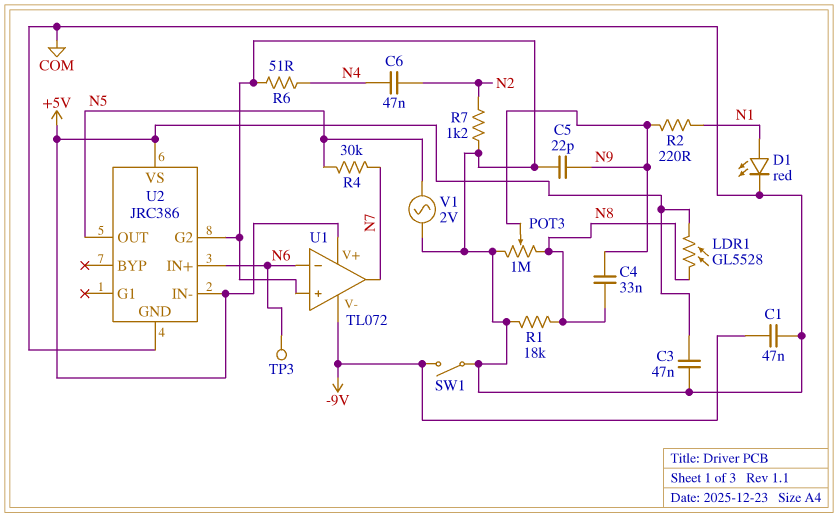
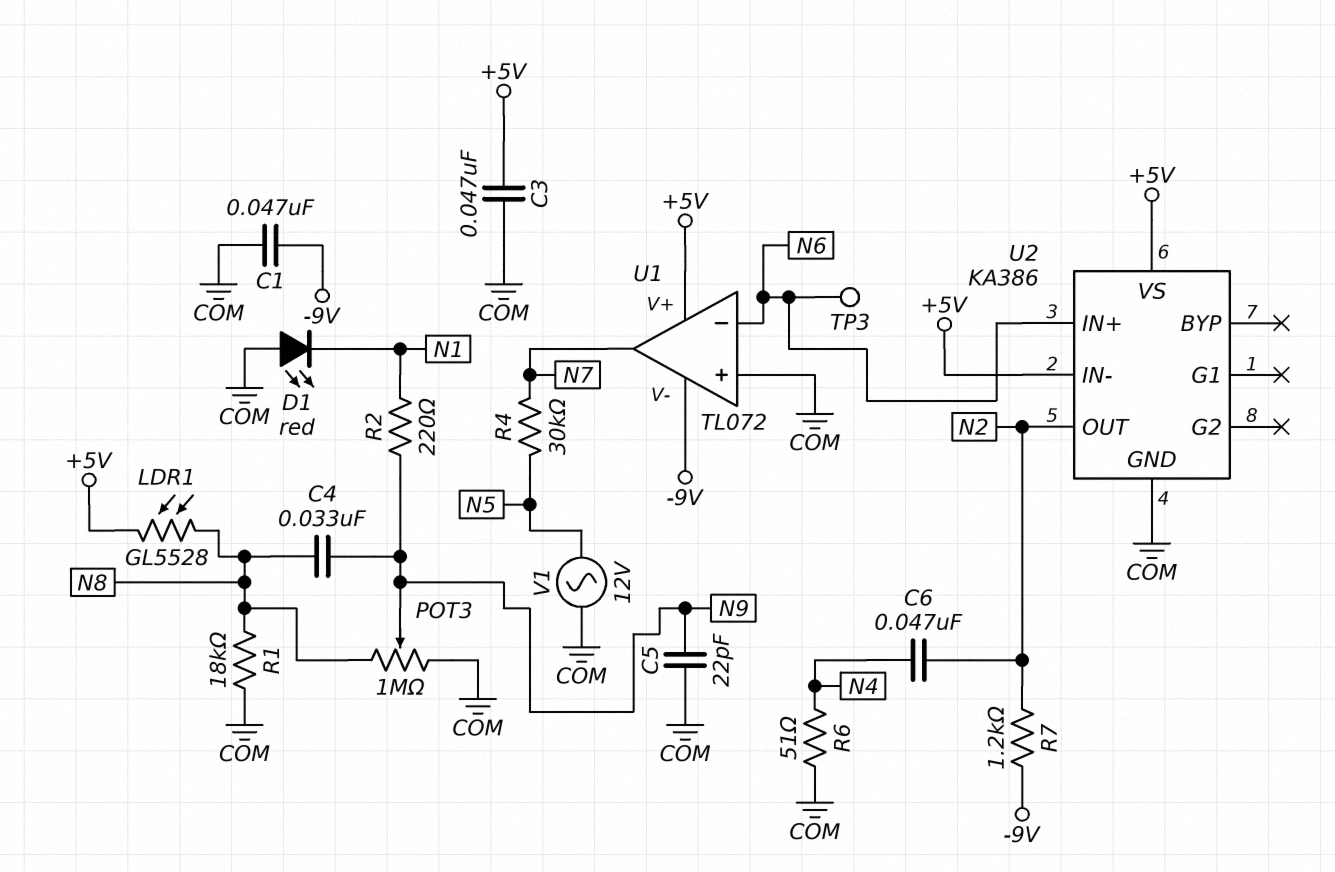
D1: LED red (A N1, K COM) -> LED red (A COM, K N1)
R7: 1.2k (COM, N2) -> 1.2k (-9V, N2)
SW1: switch (-9V, COM) -> none
U2: JRC386 -> KA386
U2 pin G2: COM -> none
U2 pin OUT: N5 -> N2
V1: AC 2V (COM, N5) -> AC 12V (COM, N5)

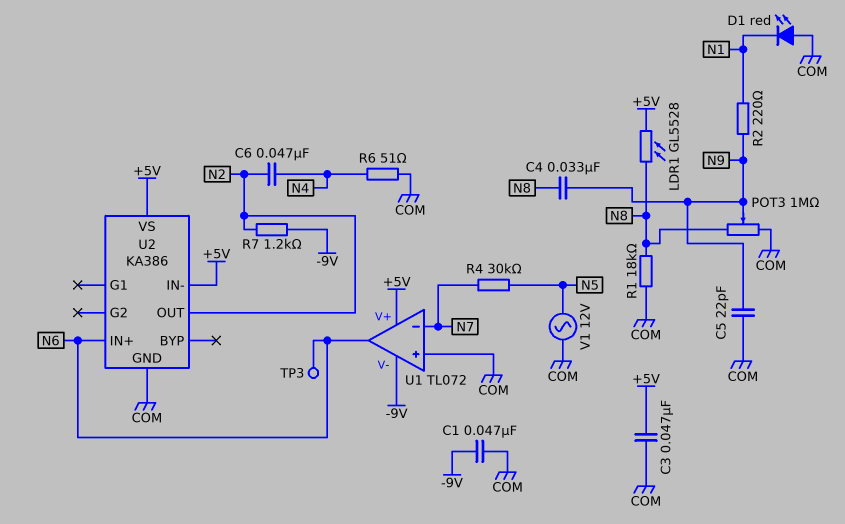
U1 pin in-: N6 -> N7
U1 pin out: N7 -> N6

